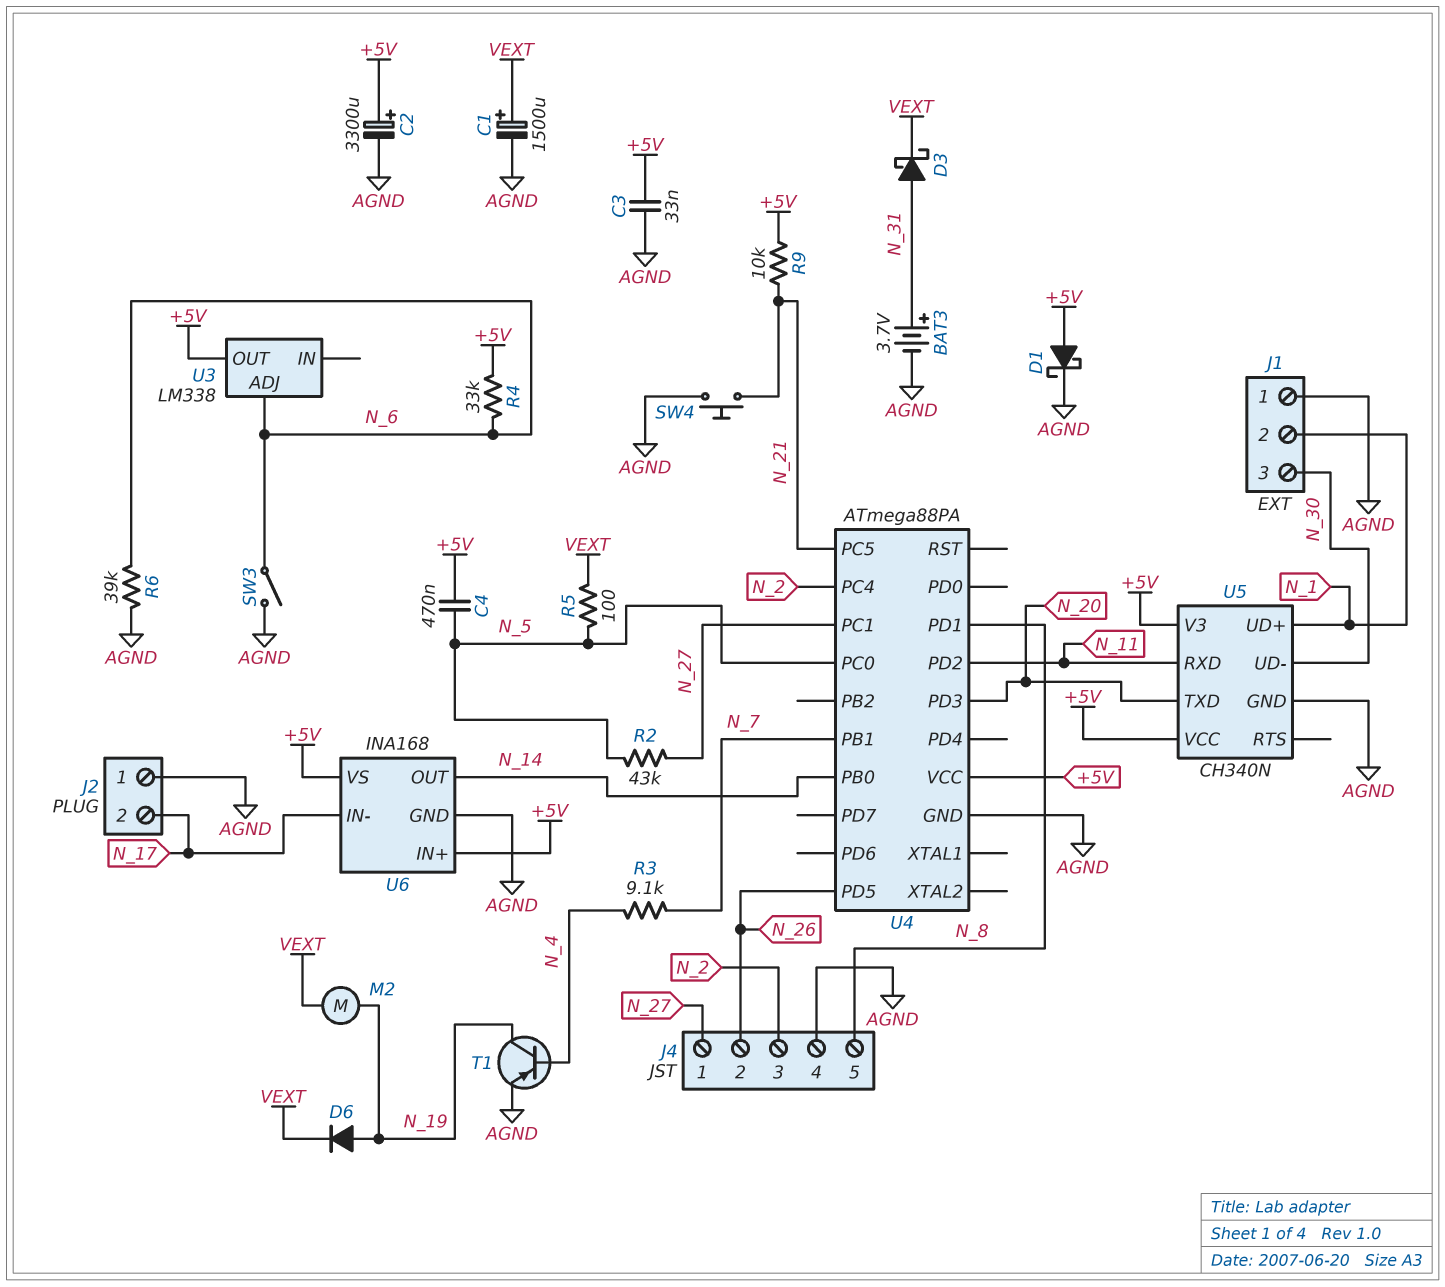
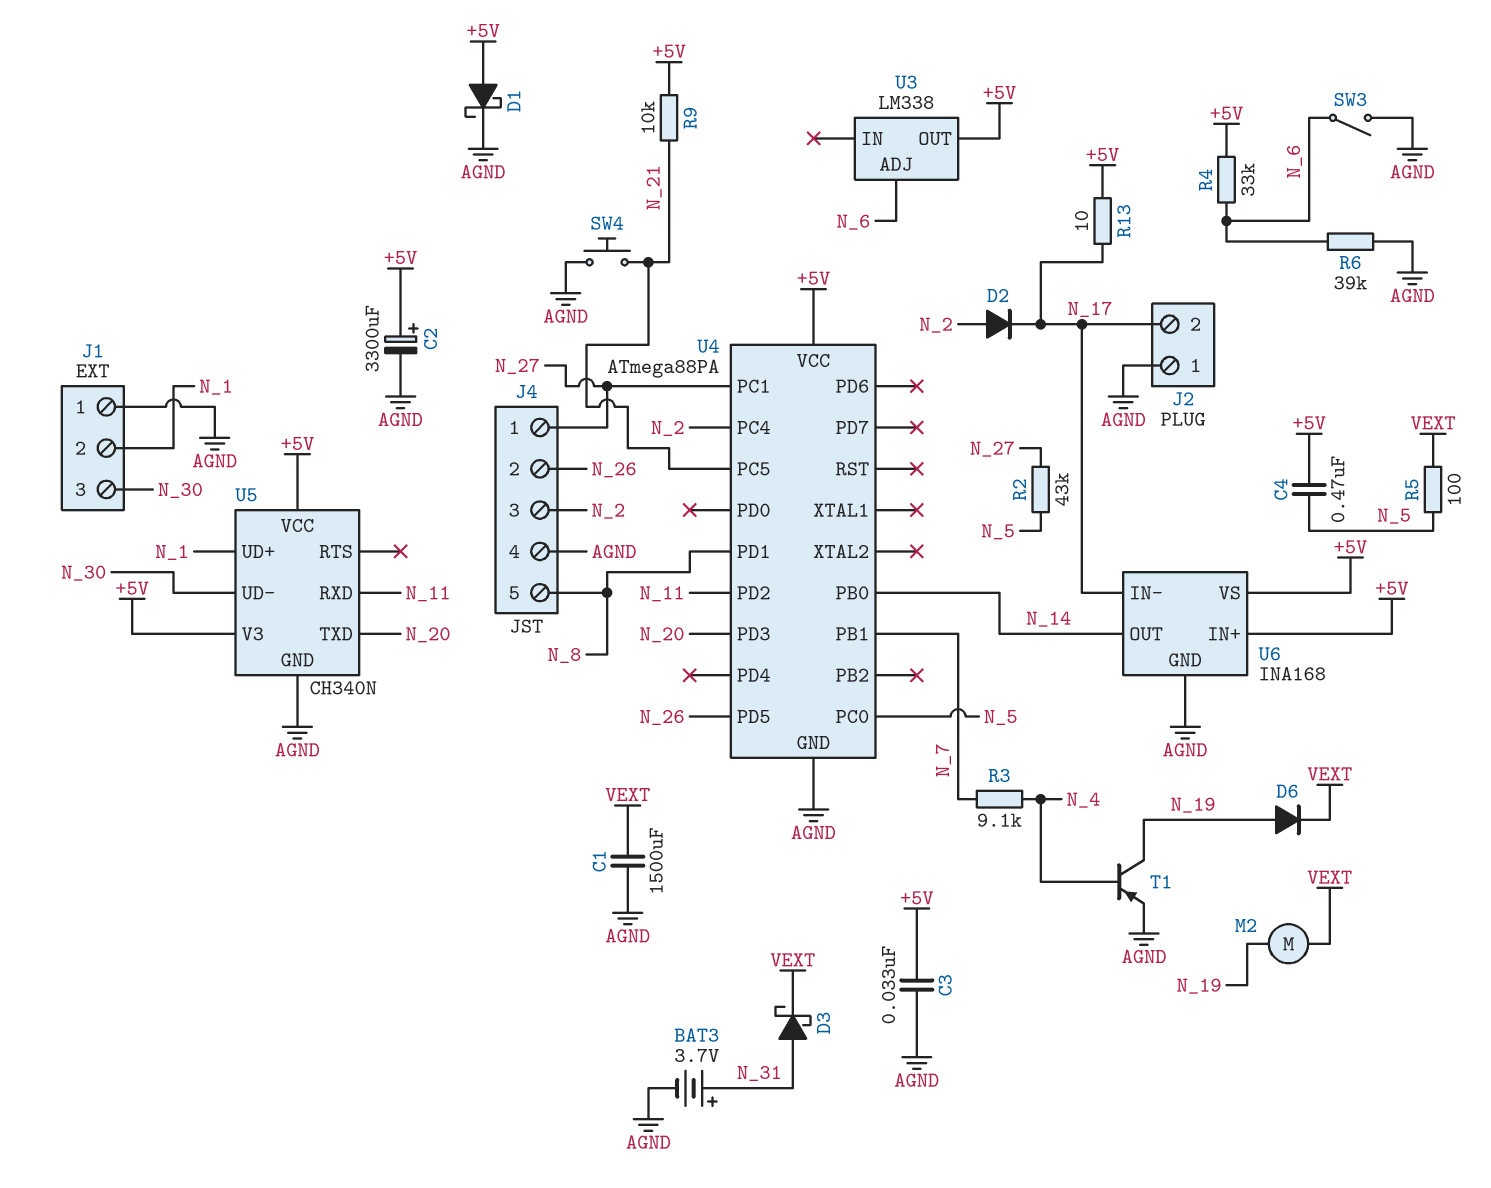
C1: 1500uF (plus VEXT, minus AGND) -> 1500uF (AGND, VEXT)
D2: none -> diode (A N_2, K N_17)
R13: none -> 10 (+5V, N_17)

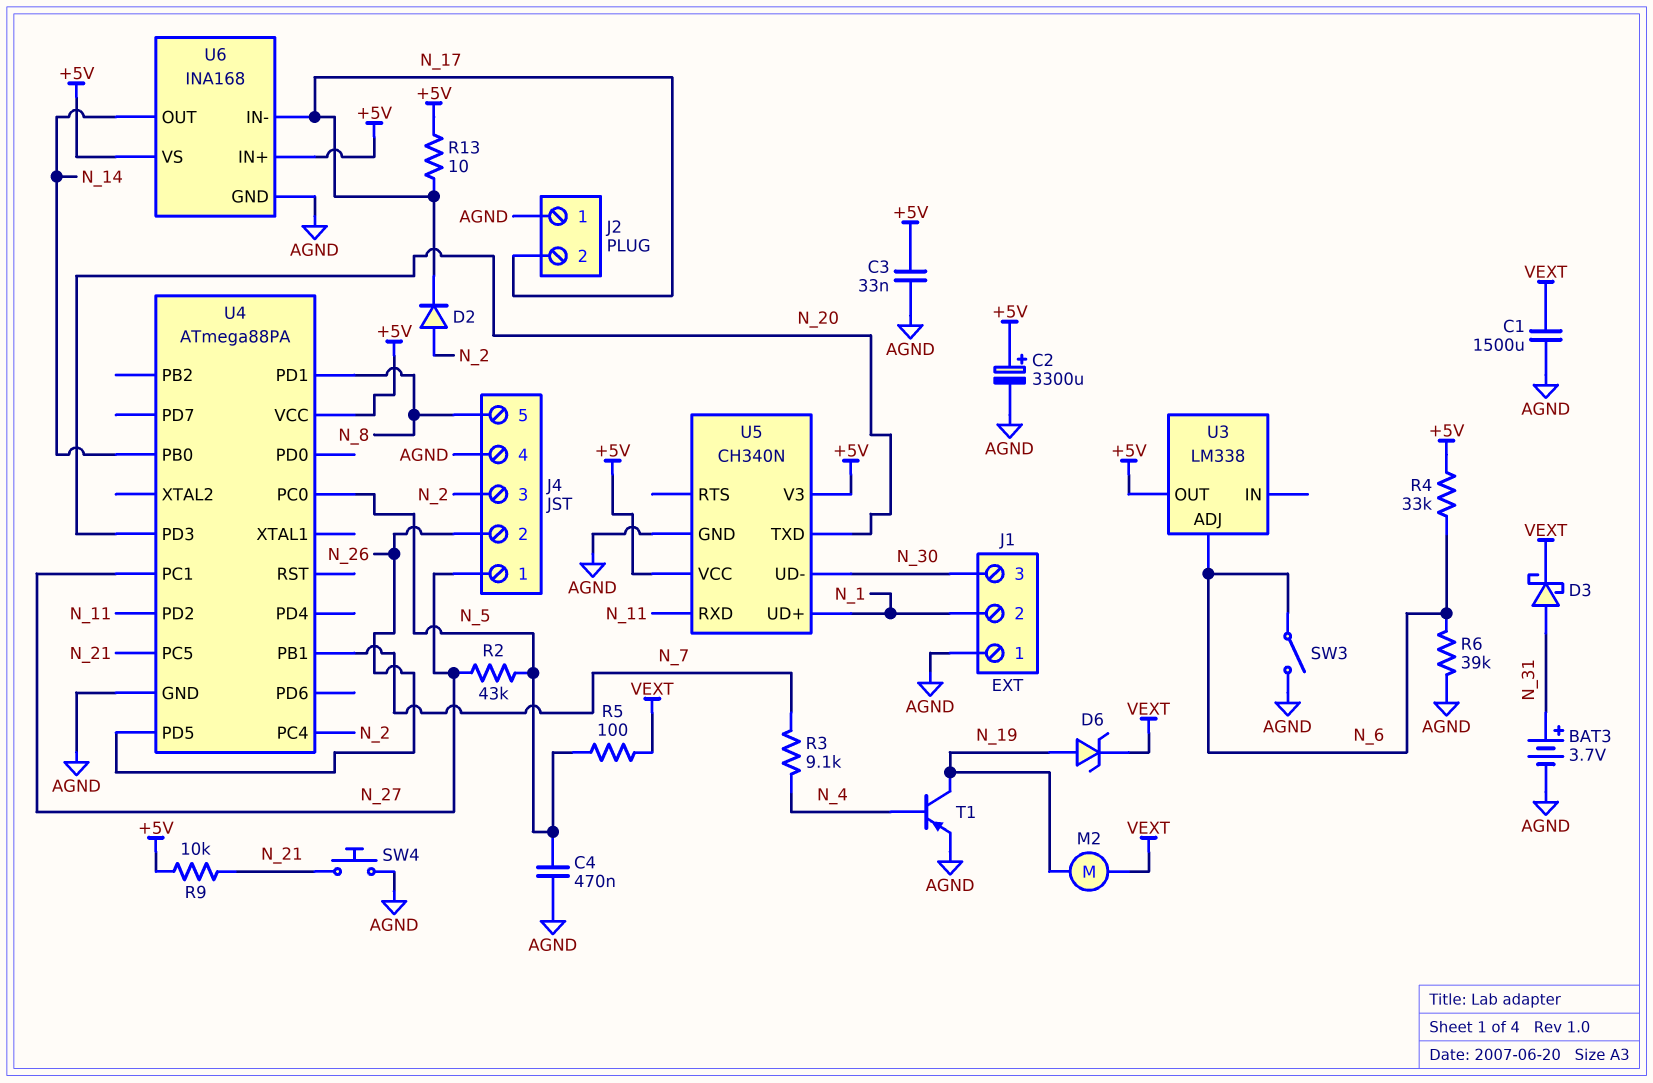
C4: 470nF (+5V, N_5) -> 470nF (AGND, N_5)
D1: schottky (A +5V, K AGND) -> none
D6: diode (A N_19, K VEXT) -> zener (A N_19, K VEXT)

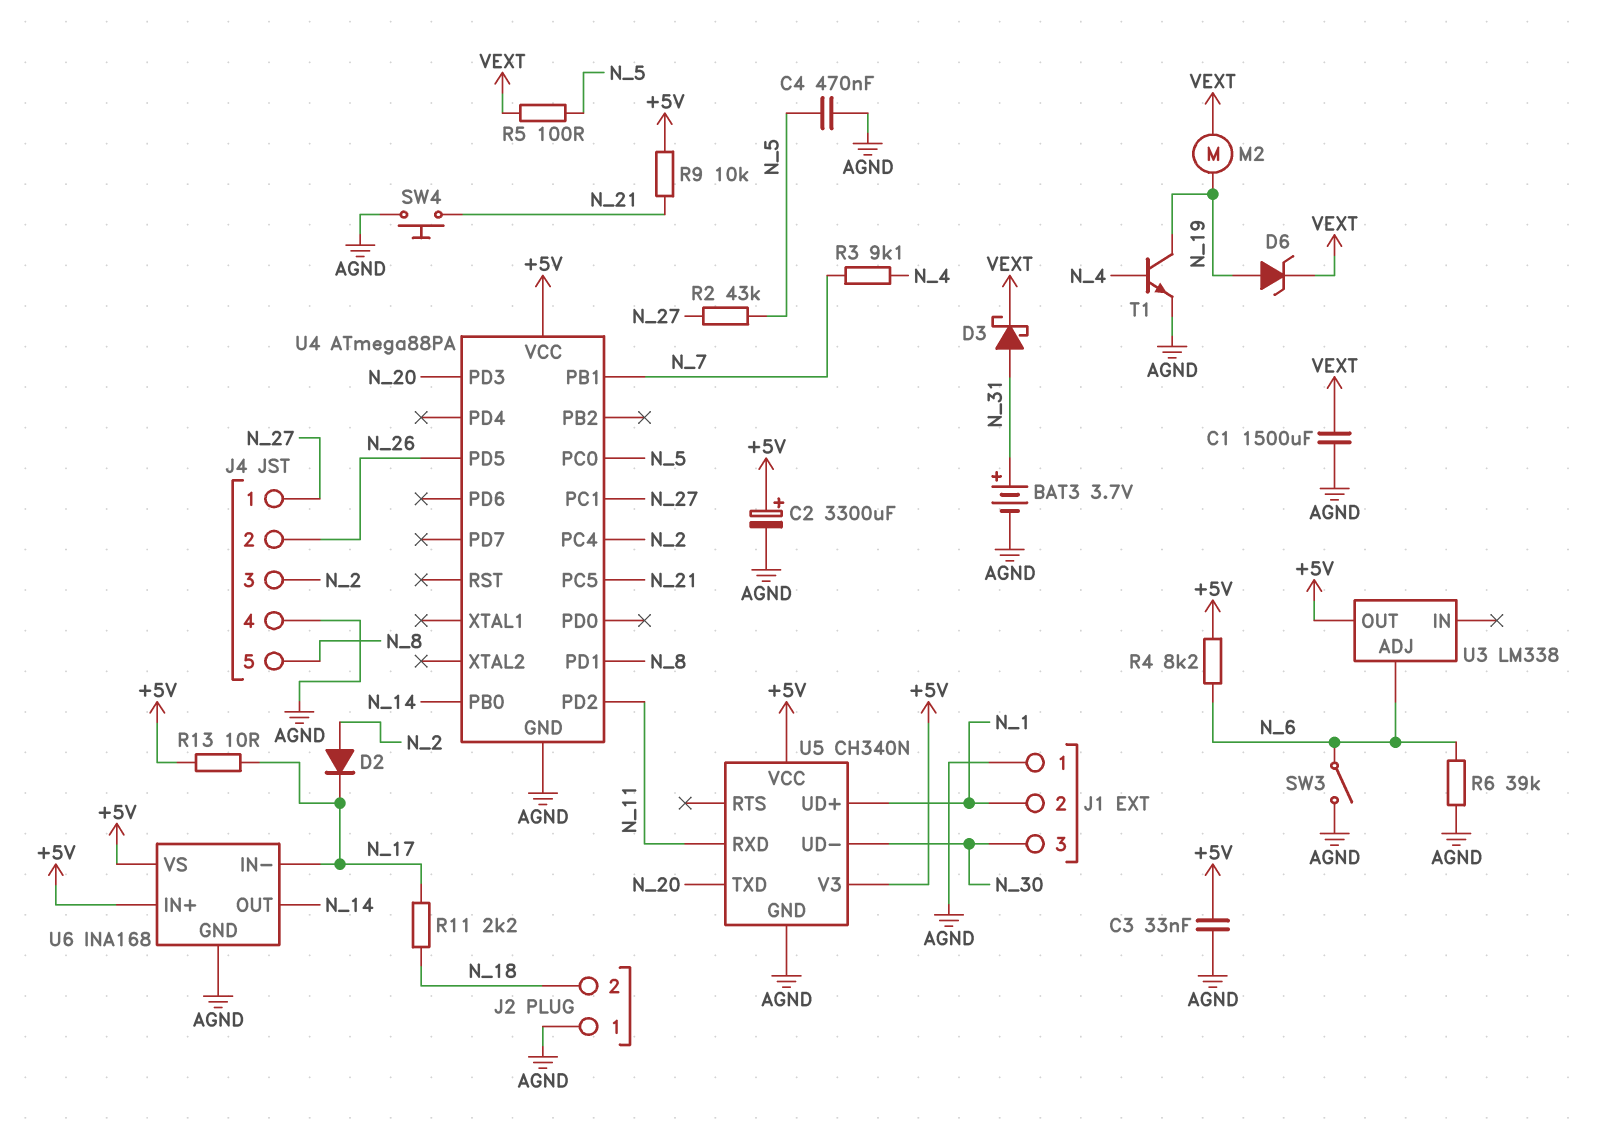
J2 pin 2: N_17 -> N_18
R4: 33k (+5V, N_6) -> 8.2k (+5V, N_6)
R11: none -> 2.2k (N_17, N_18)
T1: PNP (B N_4, C N_19, E AGND) -> NPN (B N_4, C N_19, E AGND)

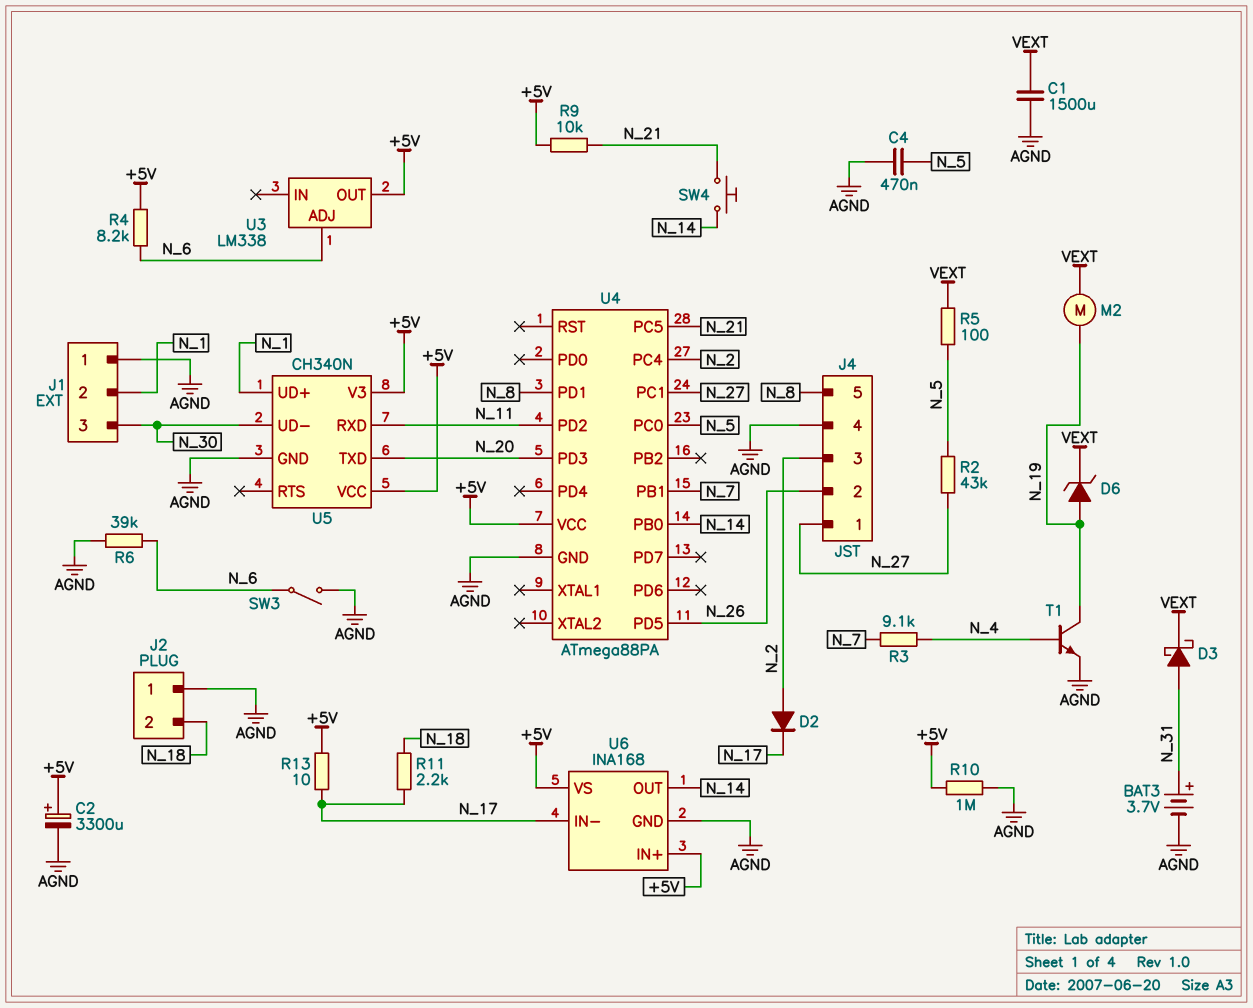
C3: 33nF (+5V, AGND) -> none
R10: none -> 1M (+5V, AGND)
SW4: button (AGND, N_21) -> button (N_14, N_21)

